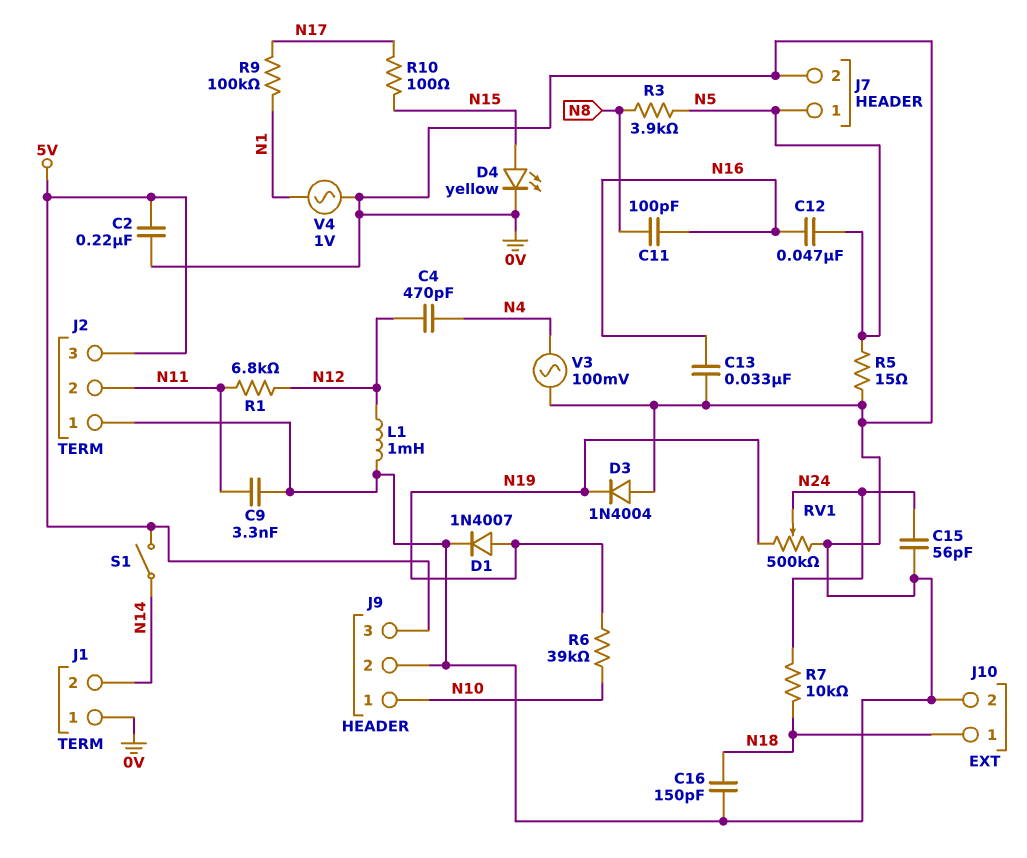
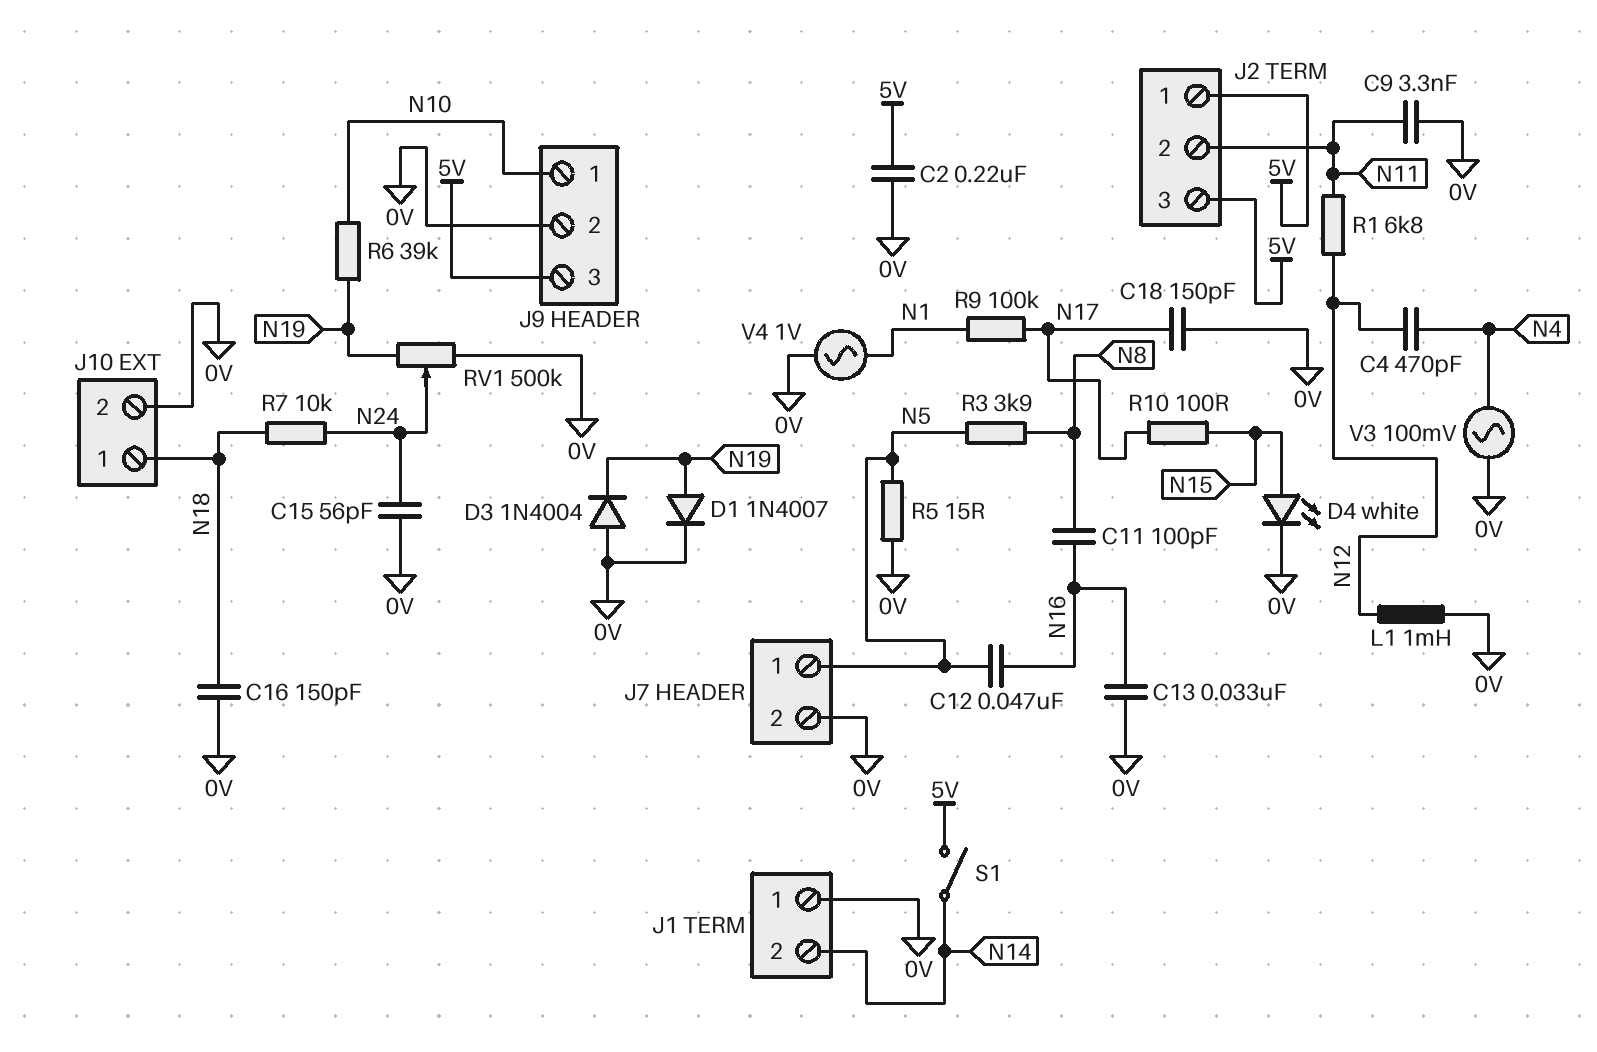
C18: none -> 150pF (0V, N17)
D4: LED yellow (A N15, K 0V) -> LED white (A N15, K 0V)
J2 pin 1: 0V -> 5V

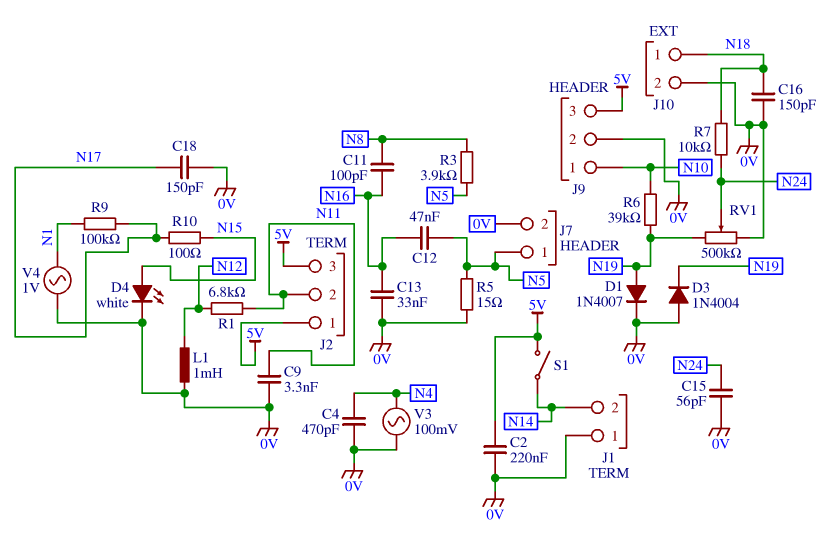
C4: 470pF (N4, N12) -> 470pF (0V, N4)

